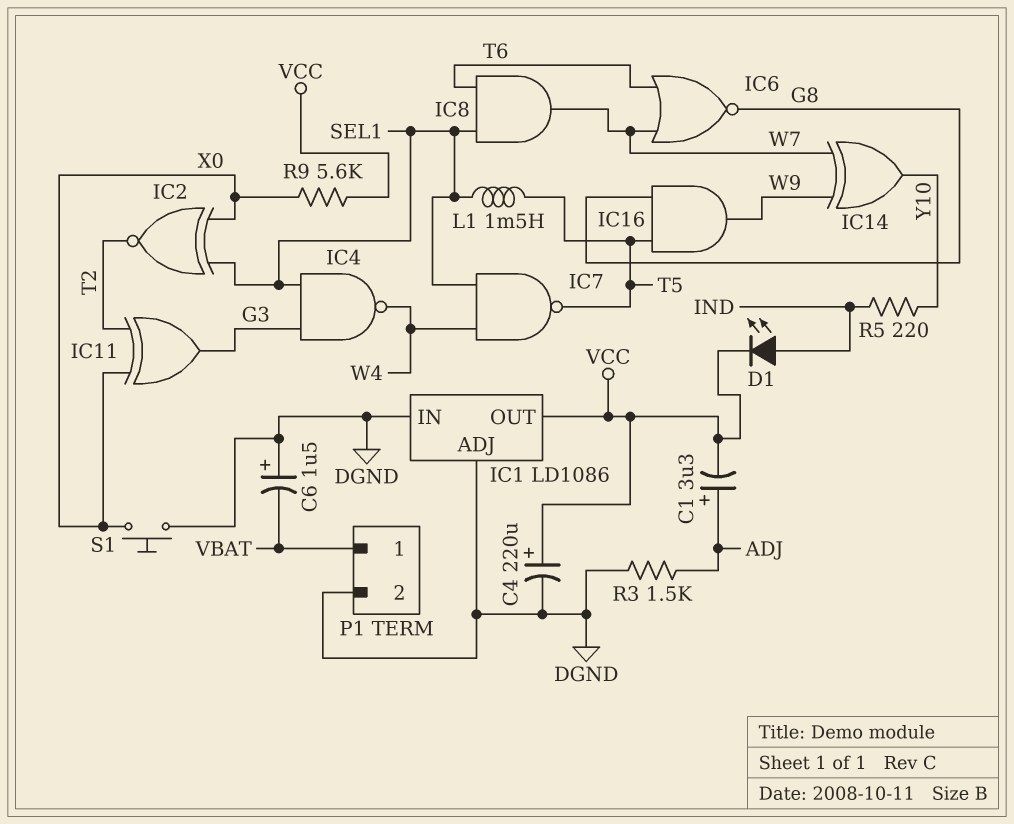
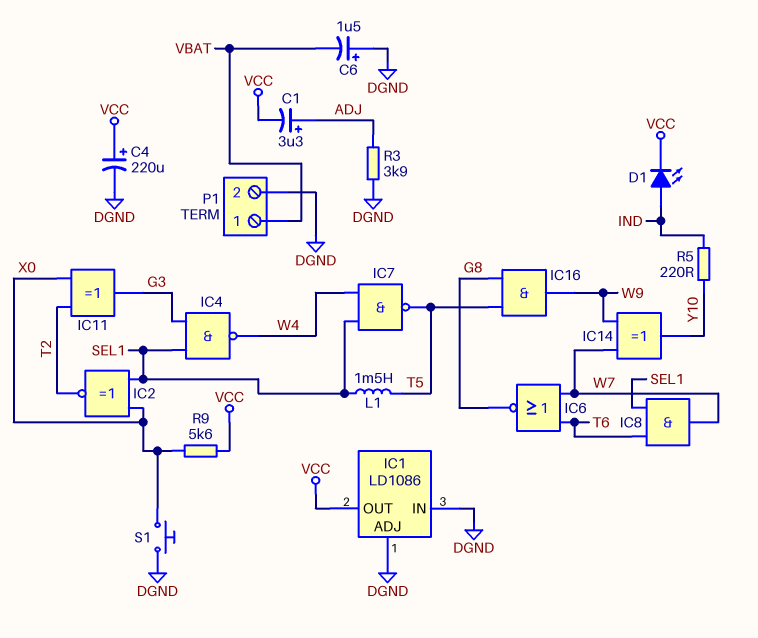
R3: 1.5k (ADJ, DGND) -> 3.9k (ADJ, DGND)

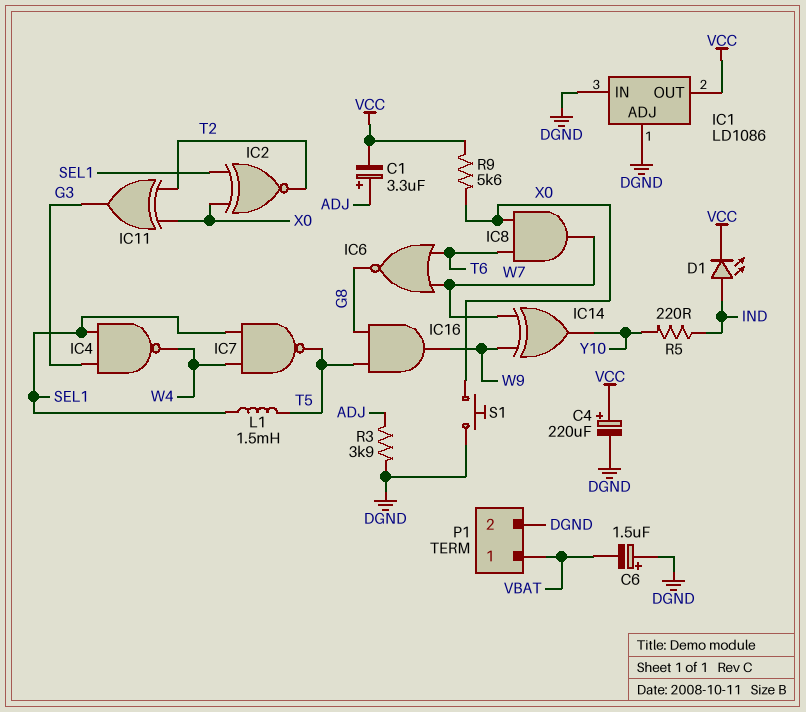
IC8: AND (in SEL1, in T6, out W7) -> AND (in T6, in X0, out W7)

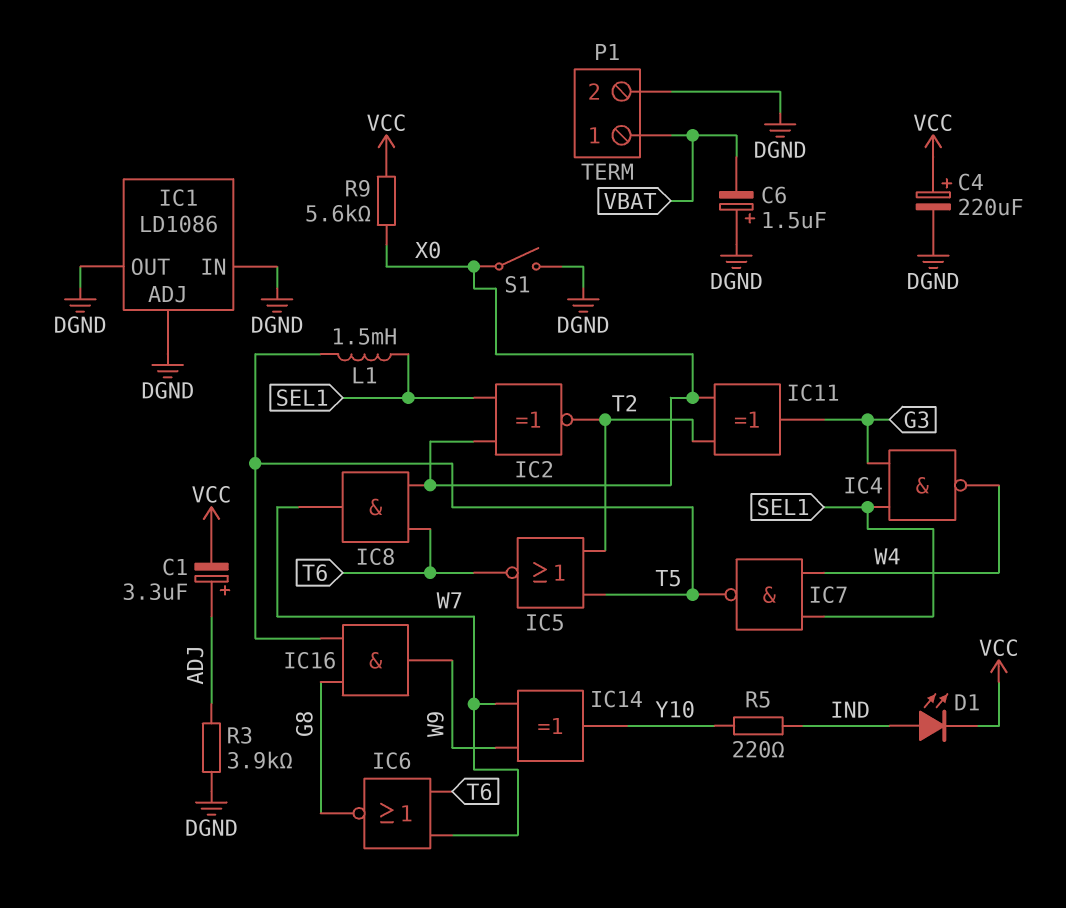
IC1 pin OUT: VCC -> DGND
IC5: none -> NOR (in T2, in T5, out T6)
S1: button (DGND, X0) -> switch (DGND, X0)

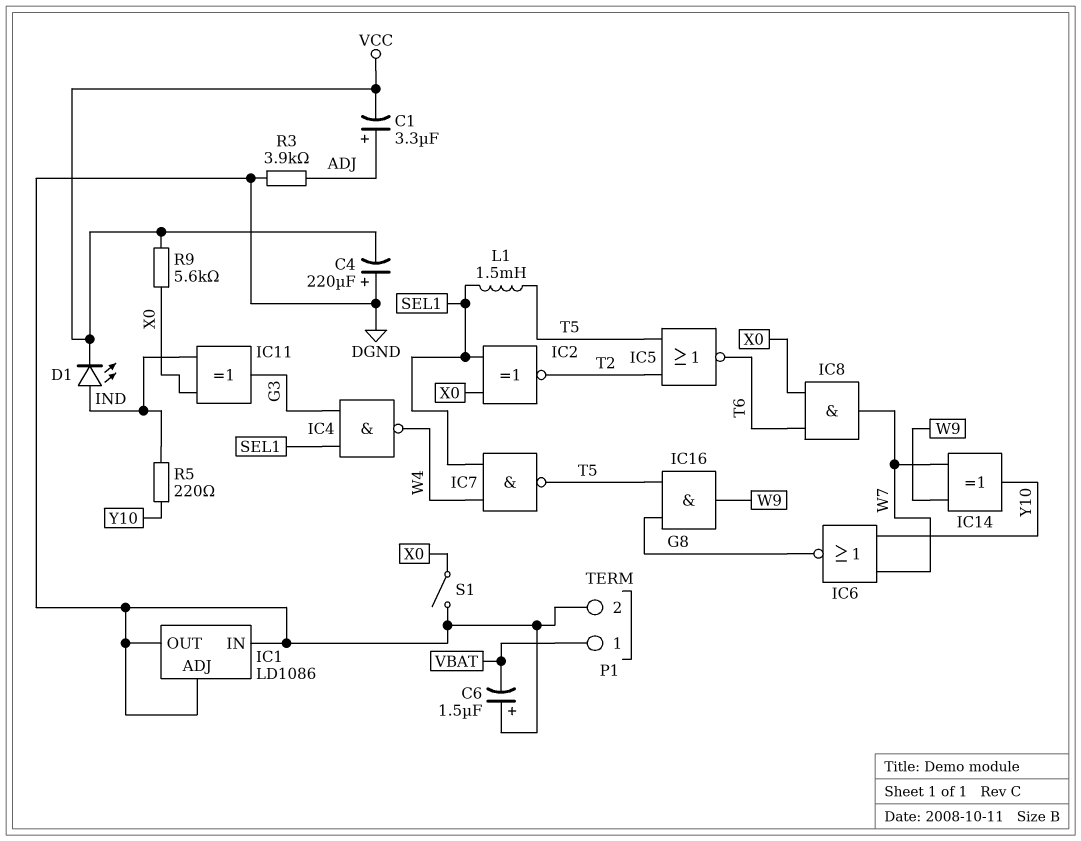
C4: 220uF (plus VCC, minus DGND) -> 220uF (plus DGND, minus VCC)
IC6: NOR (in T6, in W7, out G8) -> NOR (in W7, in Y10, out G8)
IC11: XOR (in T2, in X0, out G3) -> XOR (in IND, in X0, out G3)

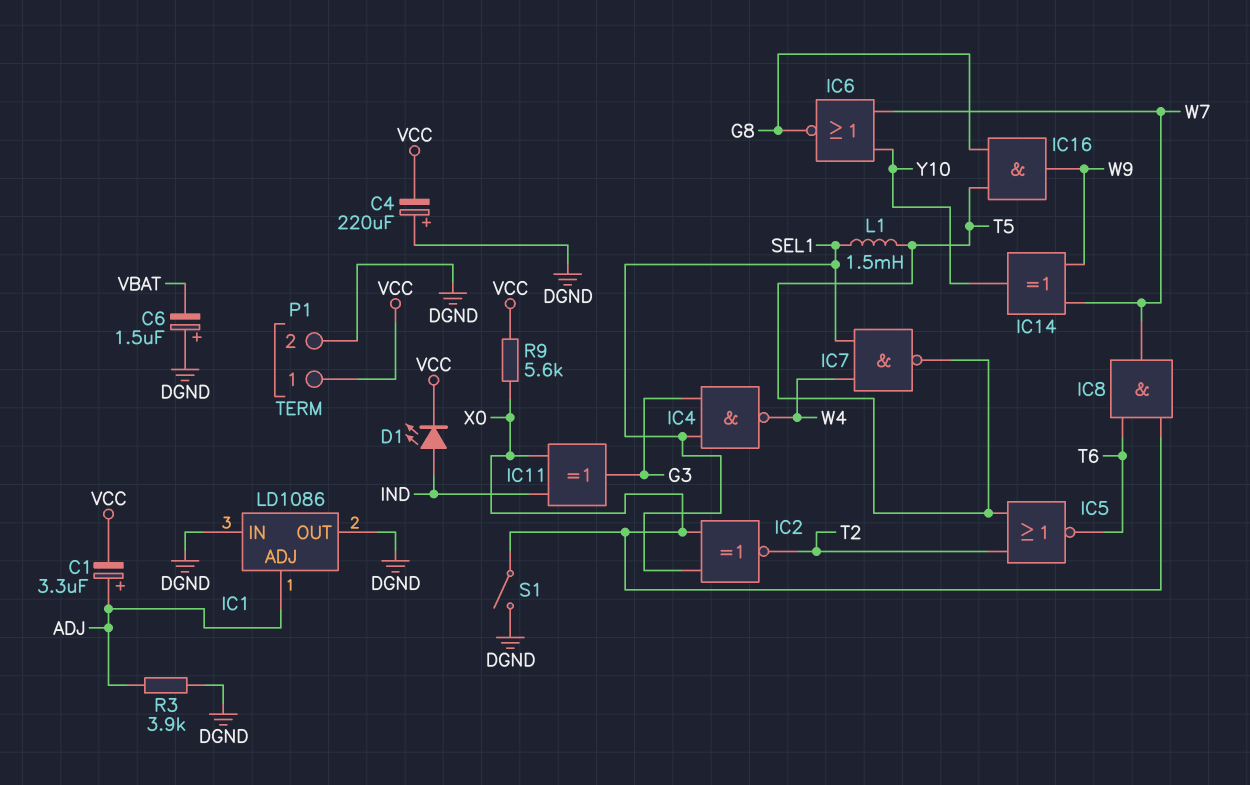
IC1 pin ADJ: DGND -> ADJ
P1 pin 1: VBAT -> VCC
R5: 220 (IND, Y10) -> none

